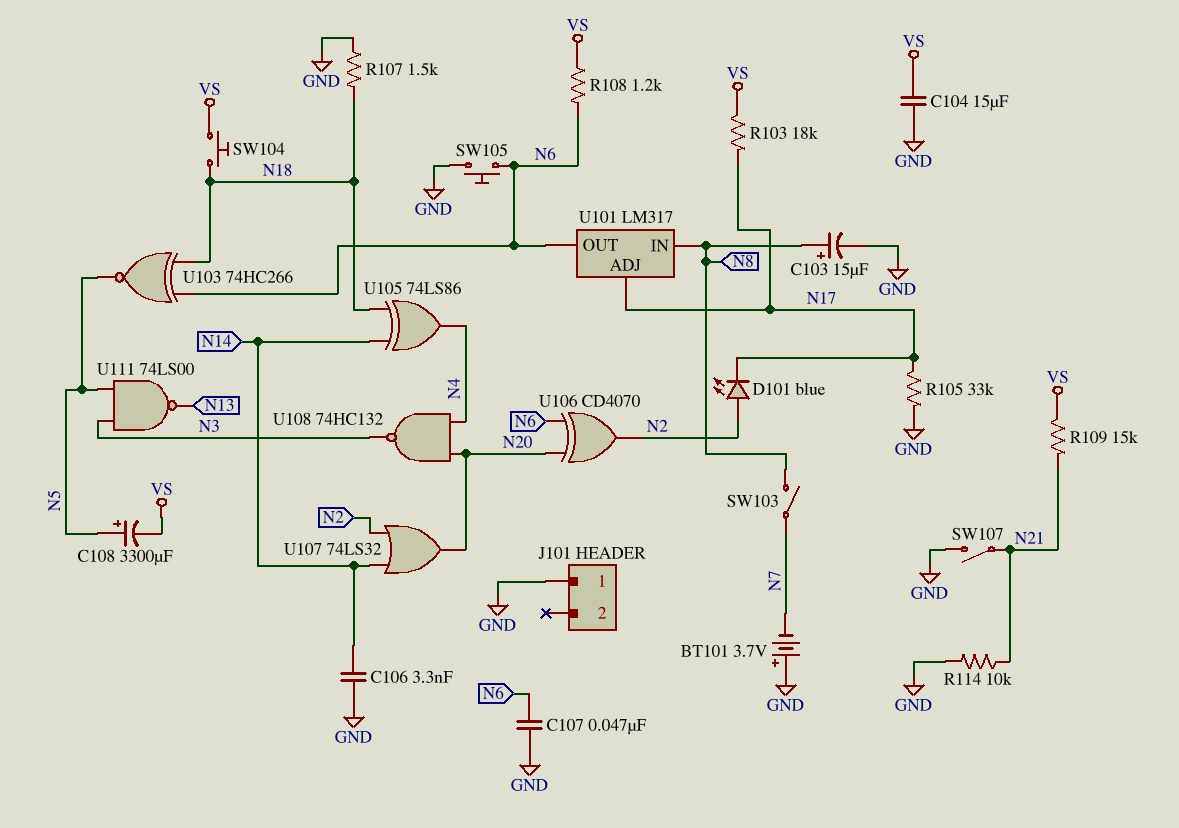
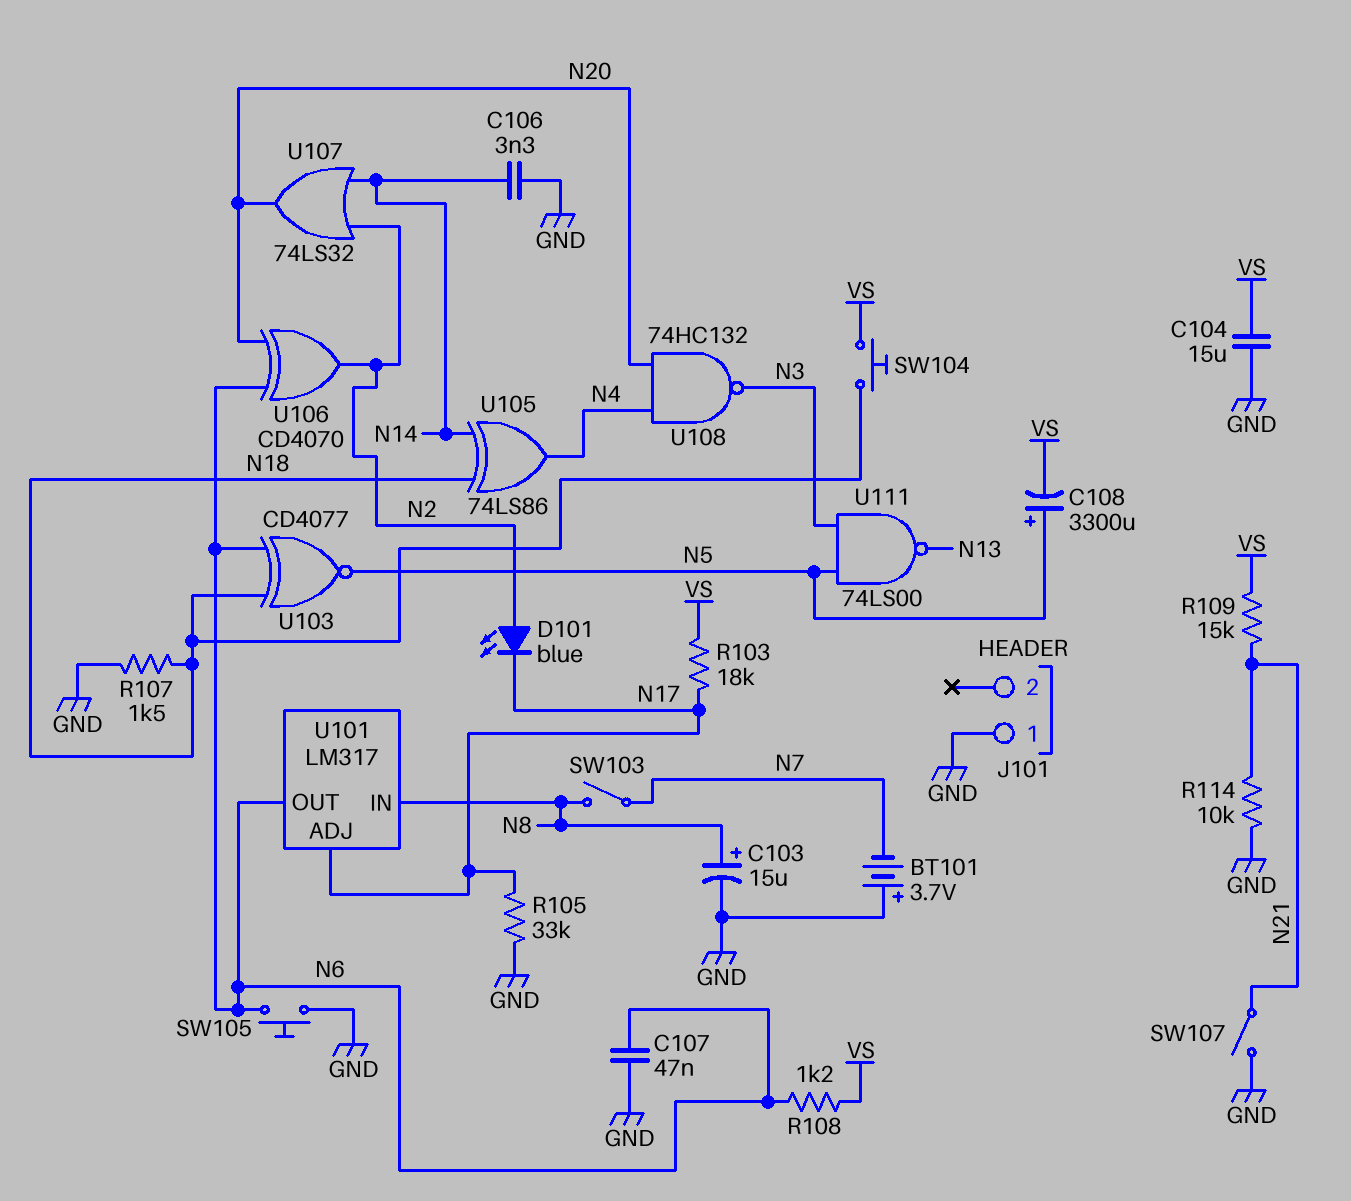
U103: XNOR 74HC266 (in N6, in N18, out N5) -> XNOR CD4077 (in N6, in N18, out N5)

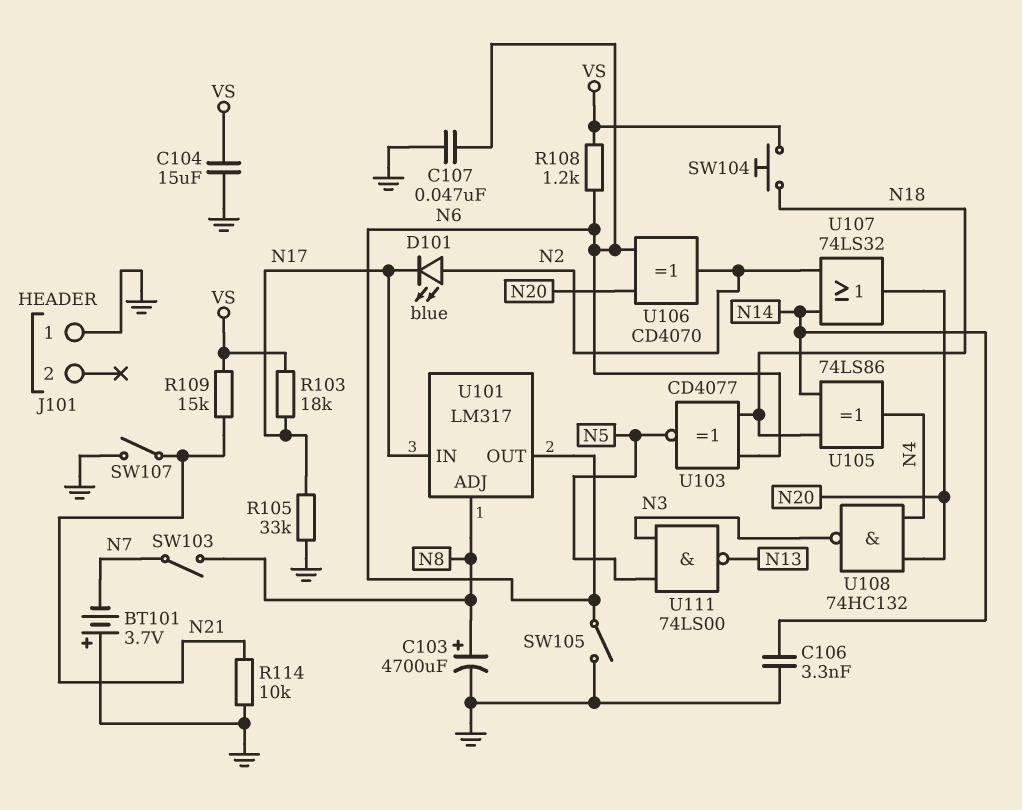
C103: 15uF (plus N8, minus GND) -> 4700uF (plus N8, minus GND)
C108: 3300uF (plus N5, minus VS) -> none
R107: 1.5k (GND, N18) -> none
SW105: button (GND, N6) -> switch (GND, N6)
U101 pin ADJ: N17 -> N8
U101 pin IN: N8 -> N17

